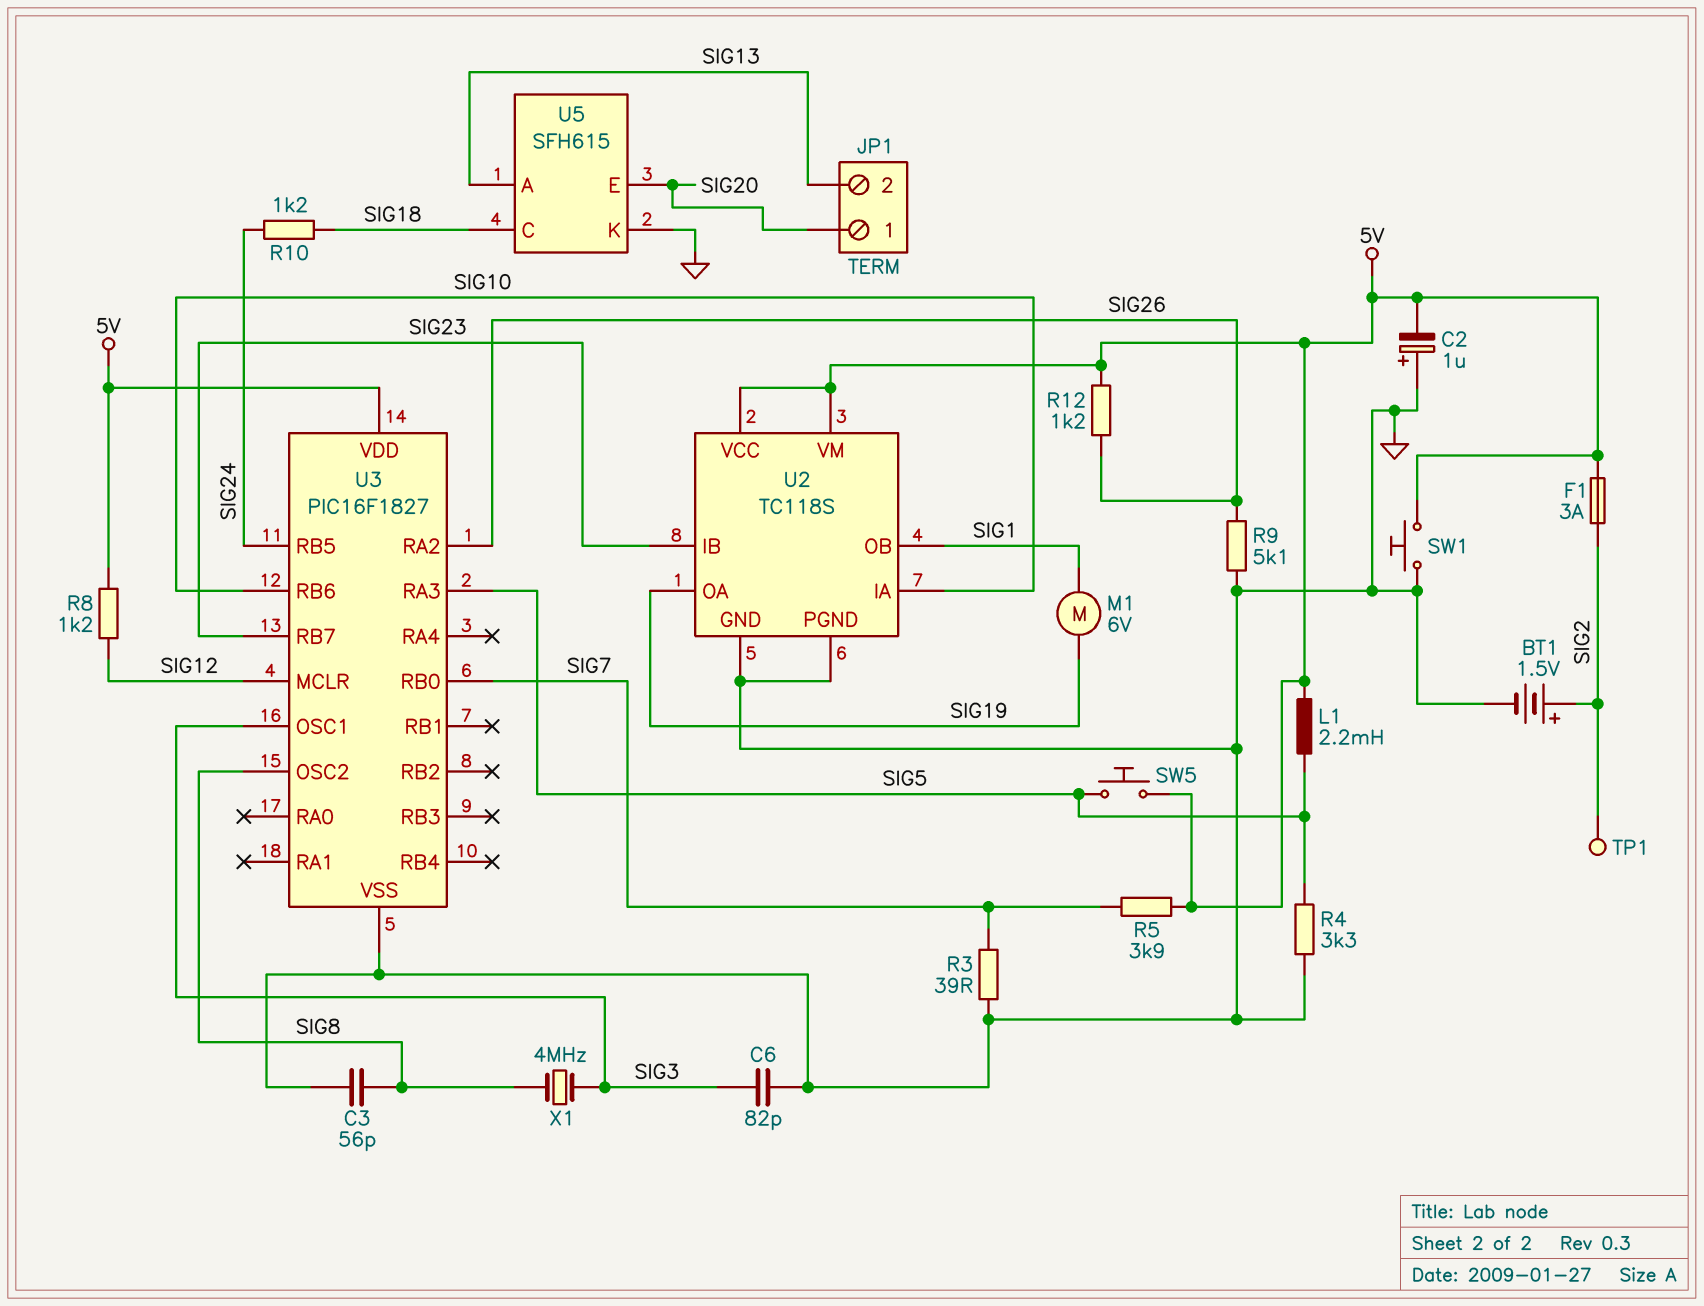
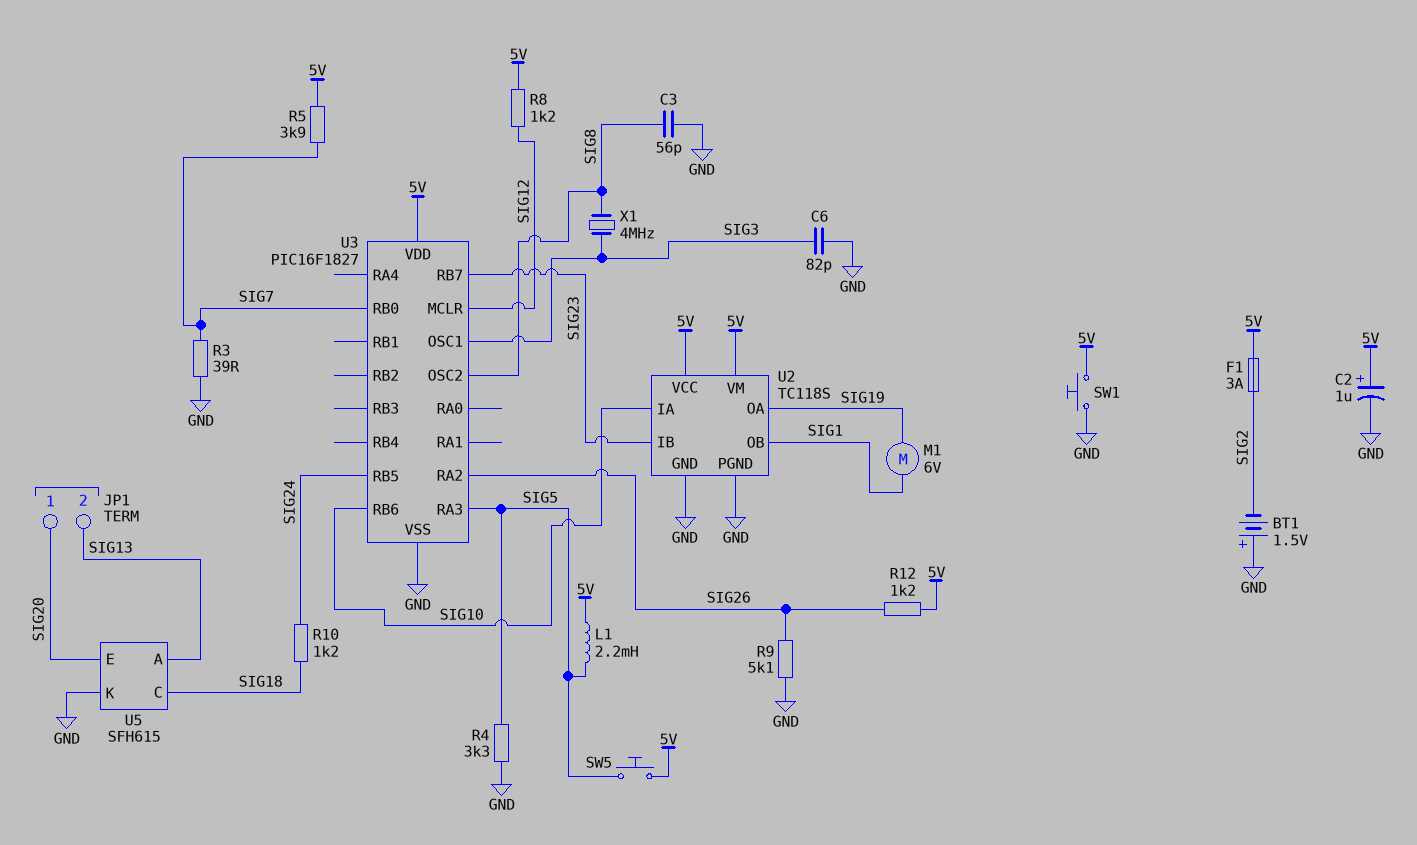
BT1: 1.5V (plus SIG2, minus GND) -> 1.5V (plus GND, minus SIG2)
C2: 1uF (plus GND, minus 5V) -> 1uF (plus 5V, minus GND)
TP1: test point (SIG2) -> none

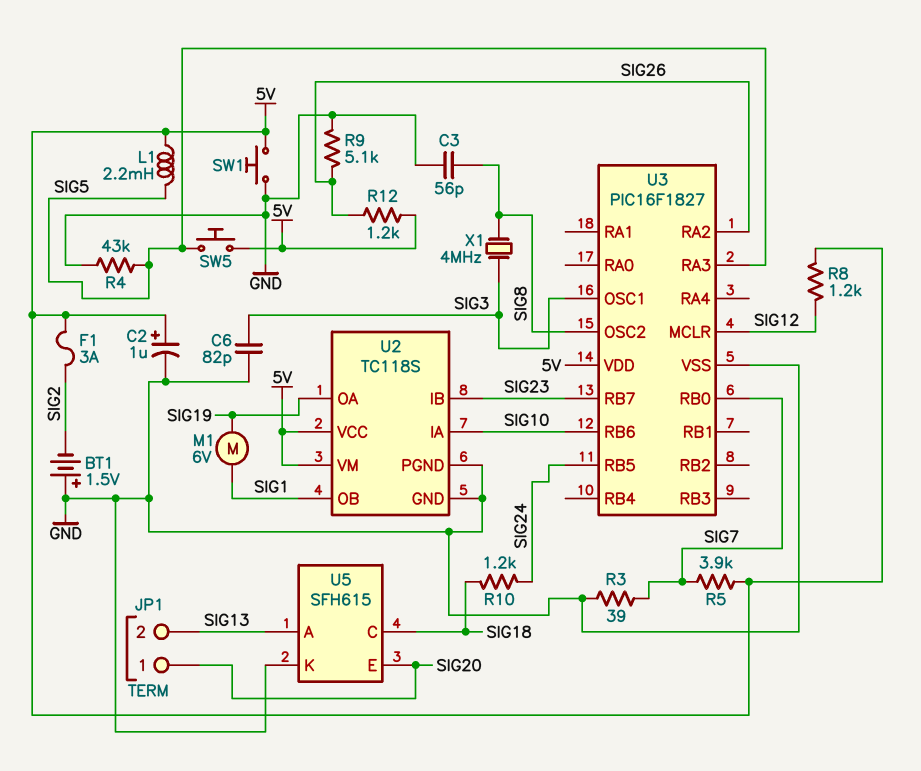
R4: 3.3k (GND, SIG5) -> 43k (GND, SIG5)

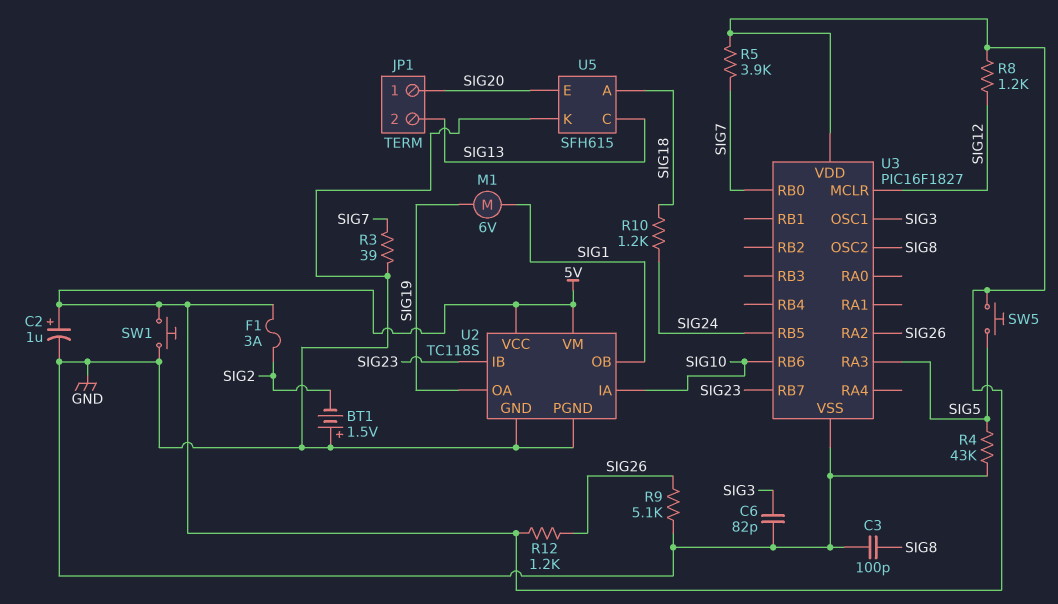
C3: 56pF (GND, SIG8) -> 100pF (GND, SIG8)
L1: 2.2mH (5V, SIG5) -> none
U5 pin A: SIG13 -> SIG18
U5 pin C: SIG18 -> SIG13
X1: 4MHz (SIG3, SIG8) -> none

